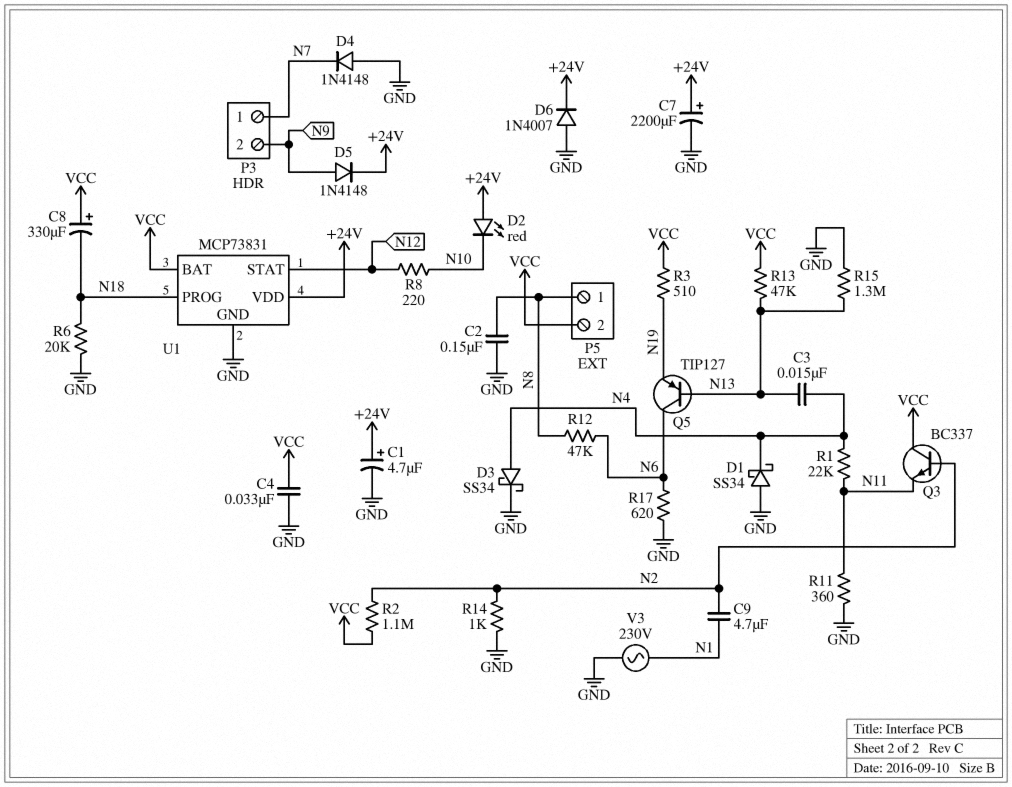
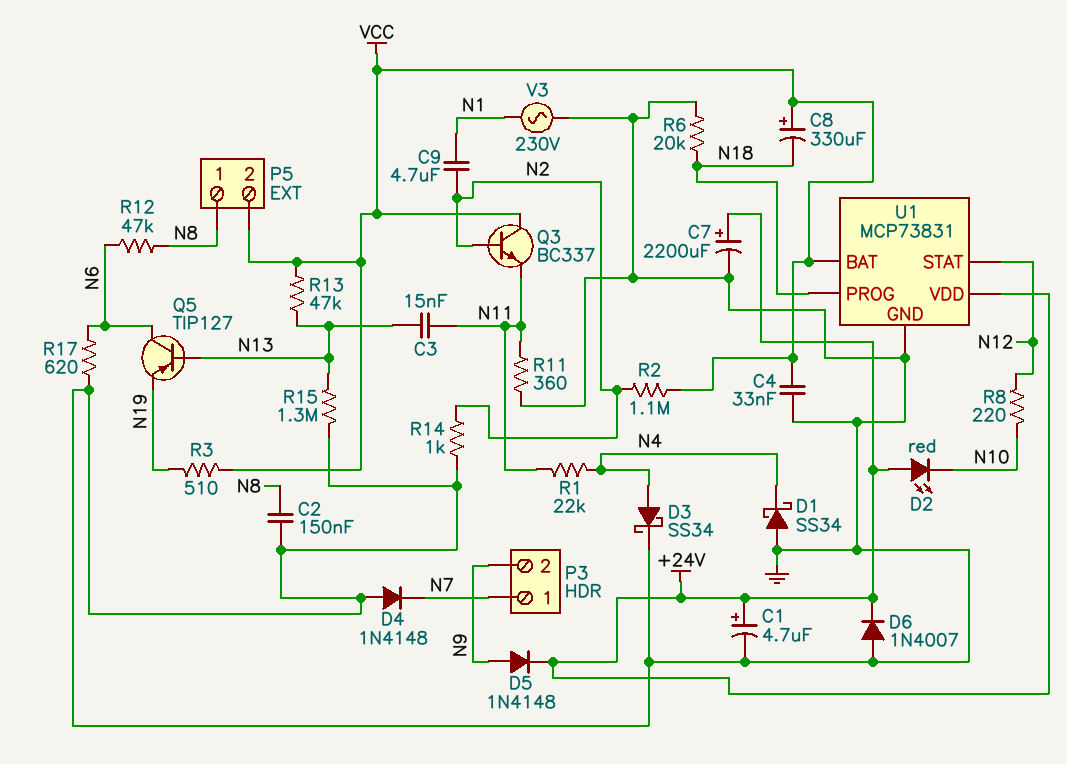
C3: 15nF (N4, N13) -> 15nF (N11, N13)

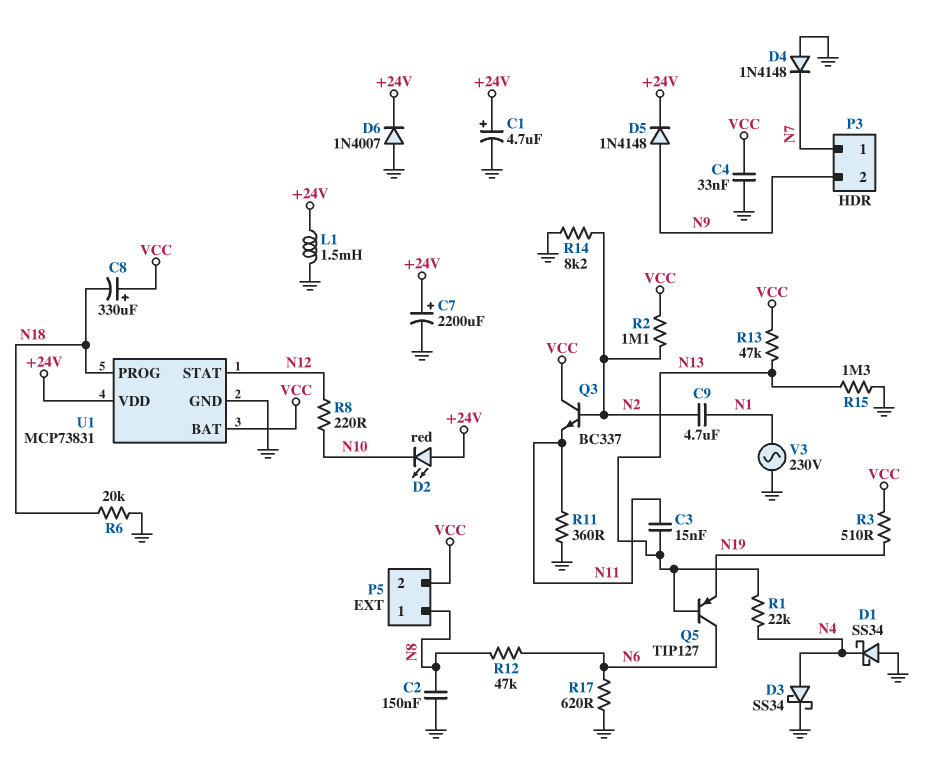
L1: none -> 1.5mH (+24V, GND)
R1: 22k (N4, N11) -> 22k (N4, N13)
R14: 1k (GND, N2) -> 8.2k (GND, N2)

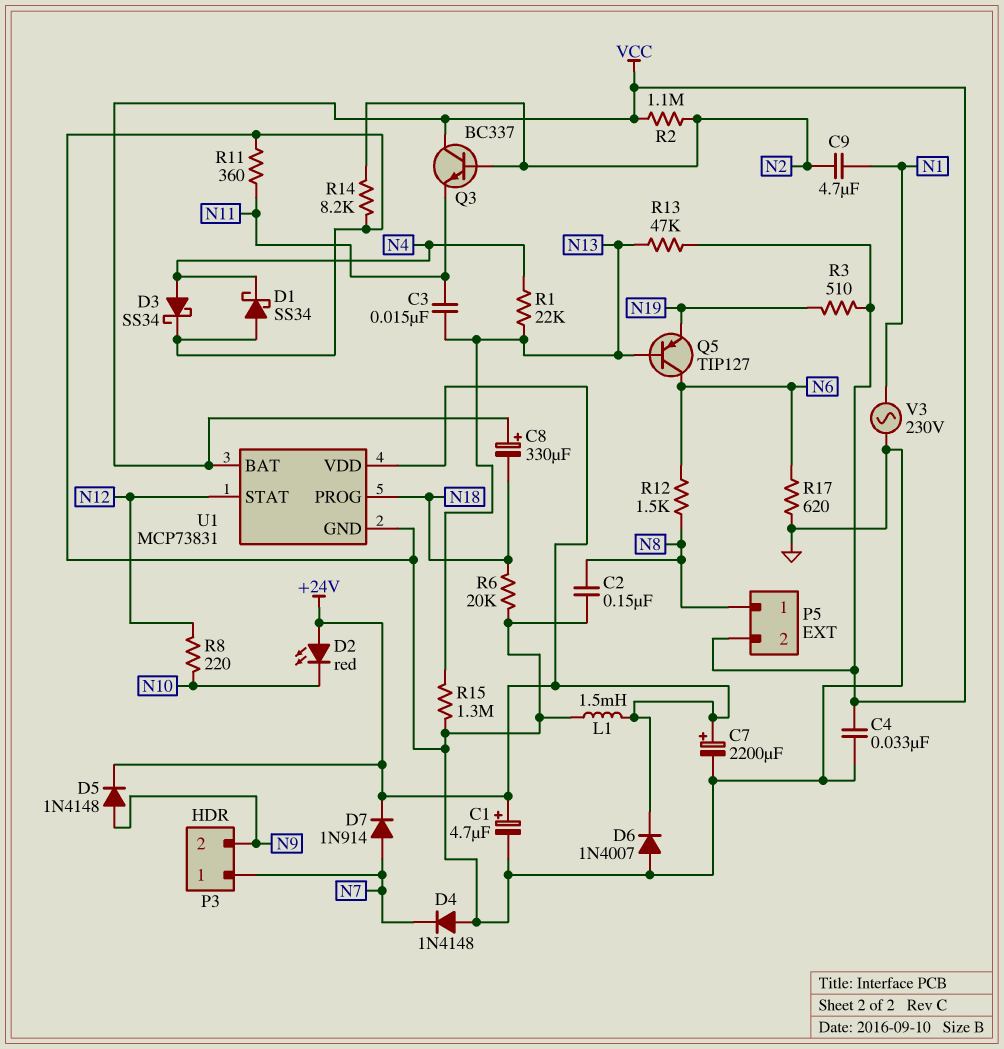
D7: none -> diode 1N914 (A N7, K +24V)
R12: 47k (N6, N8) -> 1.5k (N6, N8)

